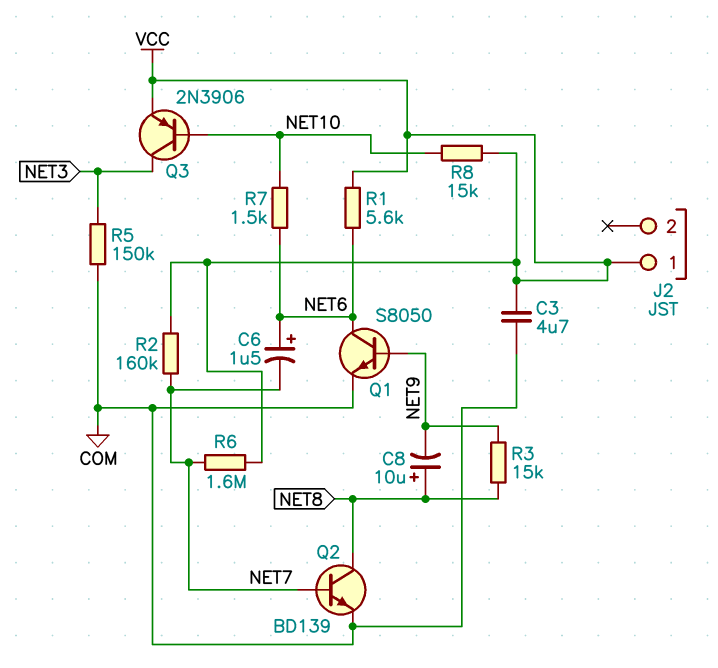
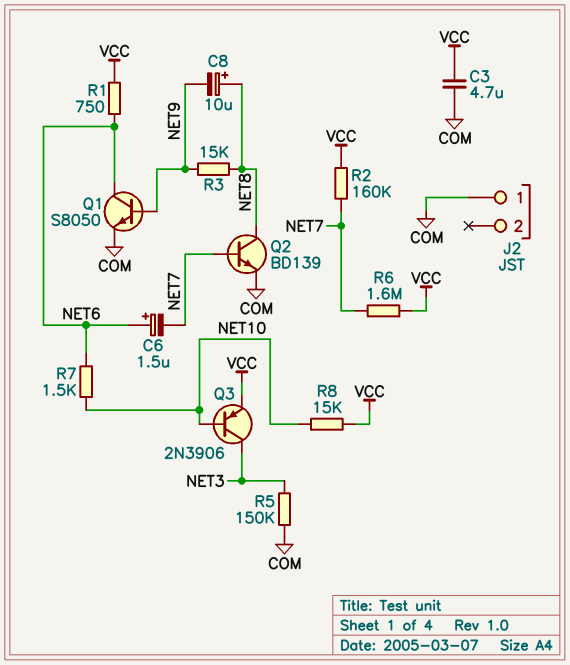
J2 pin 1: VCC -> COM
R1: 5.6k (NET6, VCC) -> 750 (NET6, VCC)

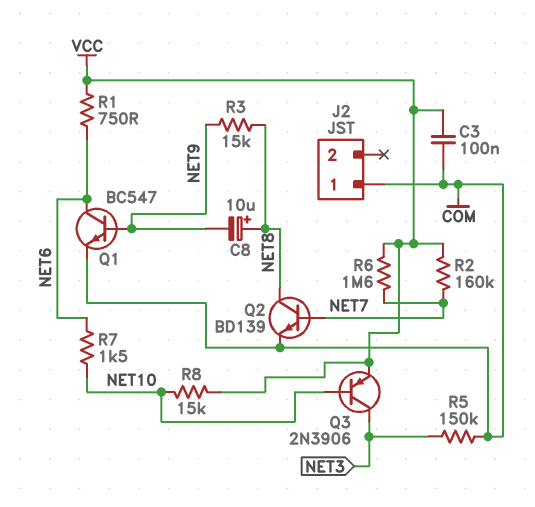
C3: 4.7uF (COM, VCC) -> 100nF (COM, VCC)
C6: 1.5uF (plus NET6, minus NET7) -> none
Q1: NPN S8050 (B NET9, C NET6, E COM) -> NPN BC547 (B NET9, C NET6, E COM)

